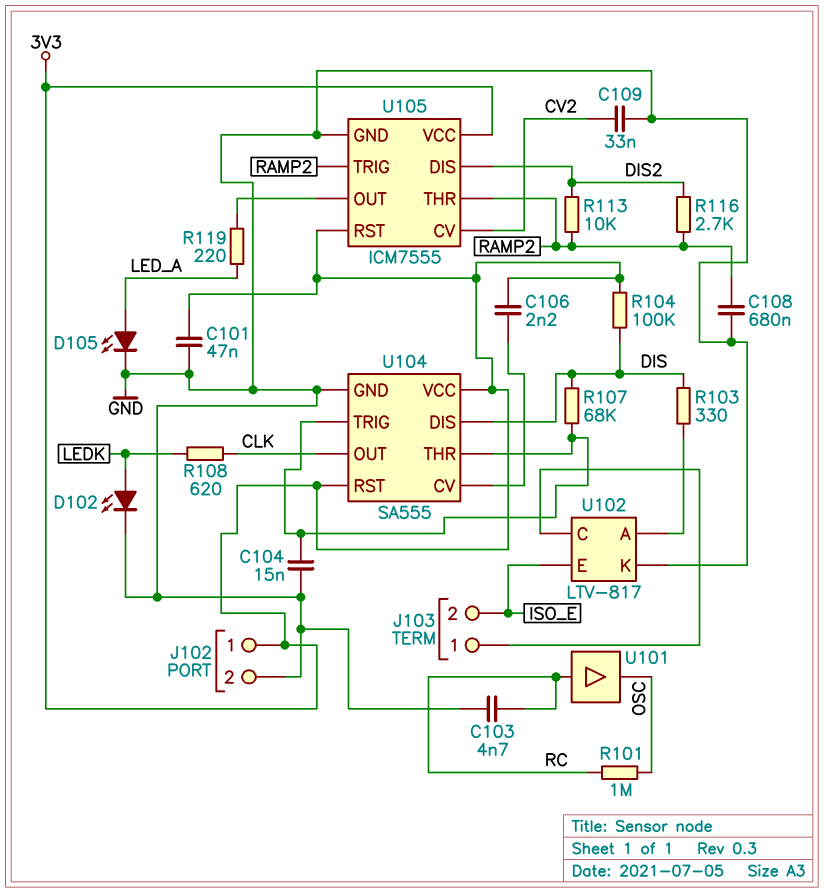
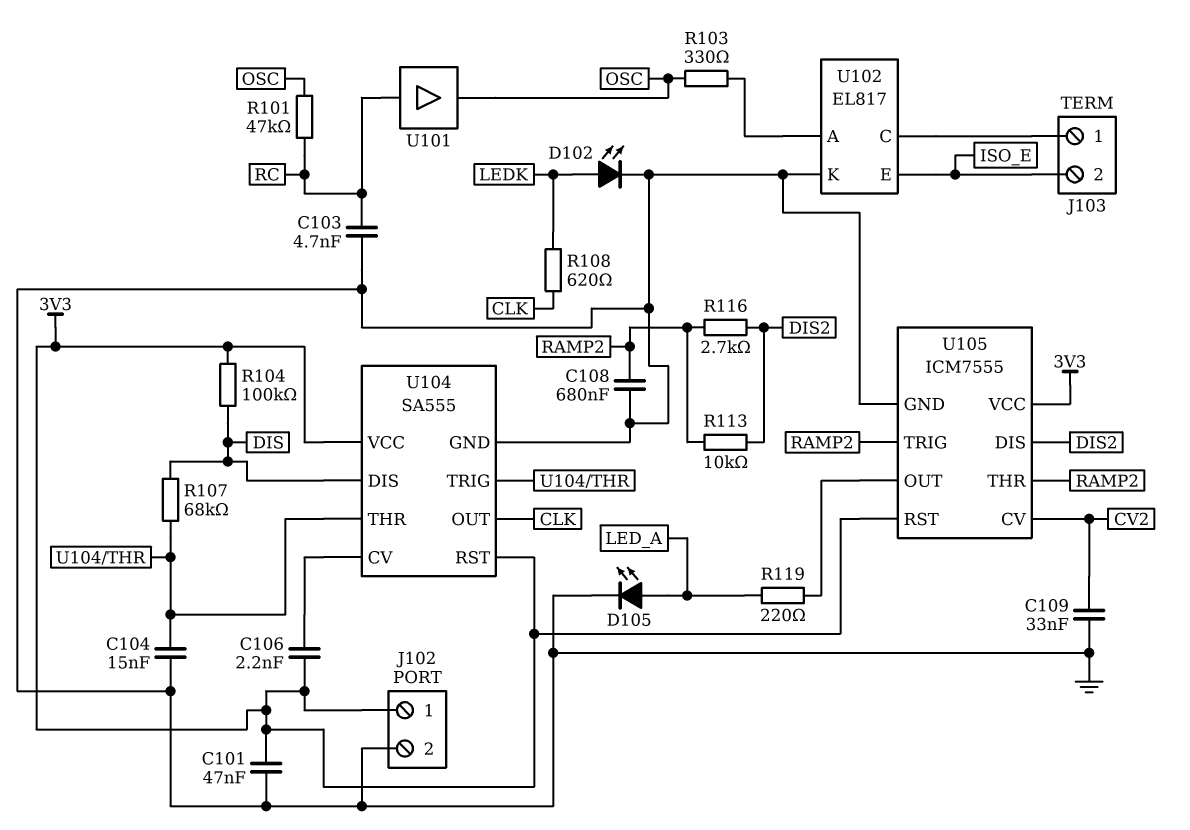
R101: 1M (OSC, RC) -> 47k (OSC, RC)
R103: 330 (DIS, U102/A) -> 330 (OSC, U102/A)
U102: LTV-817 -> EL817

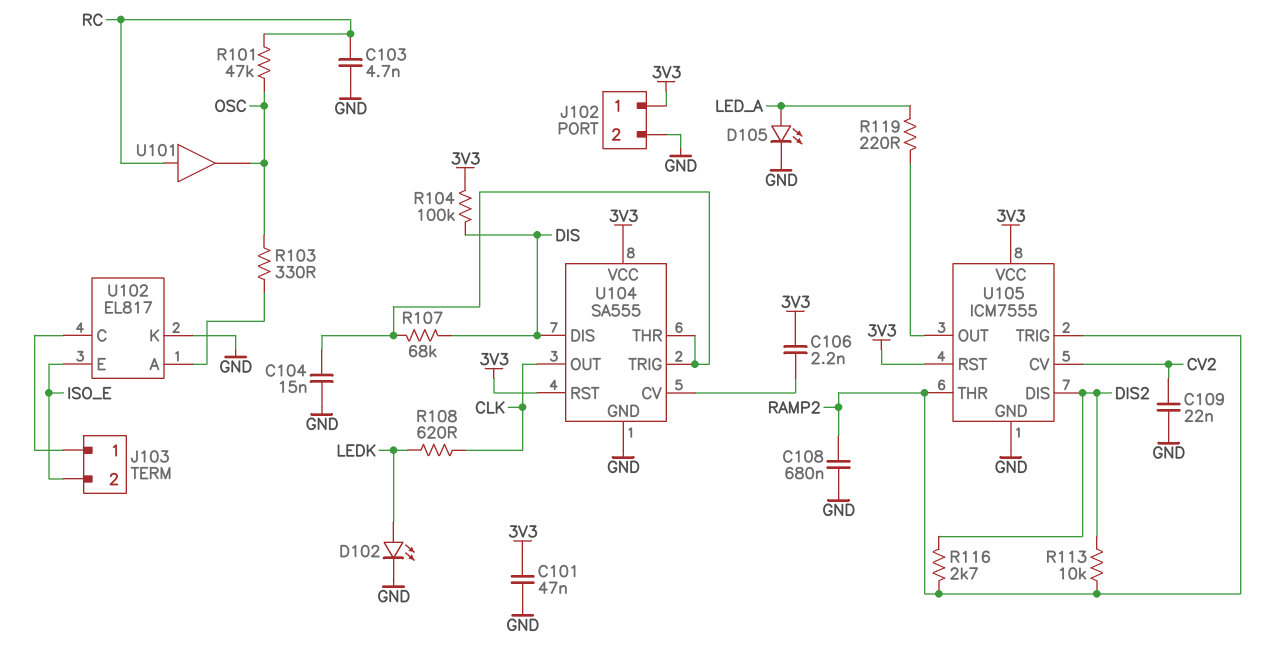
C109: 33nF (CV2, GND) -> 22nF (CV2, GND)

